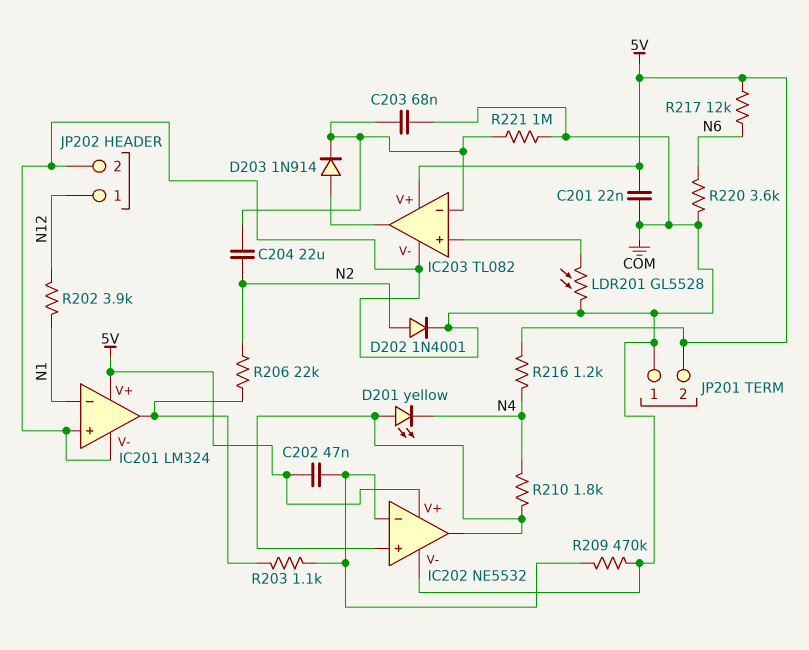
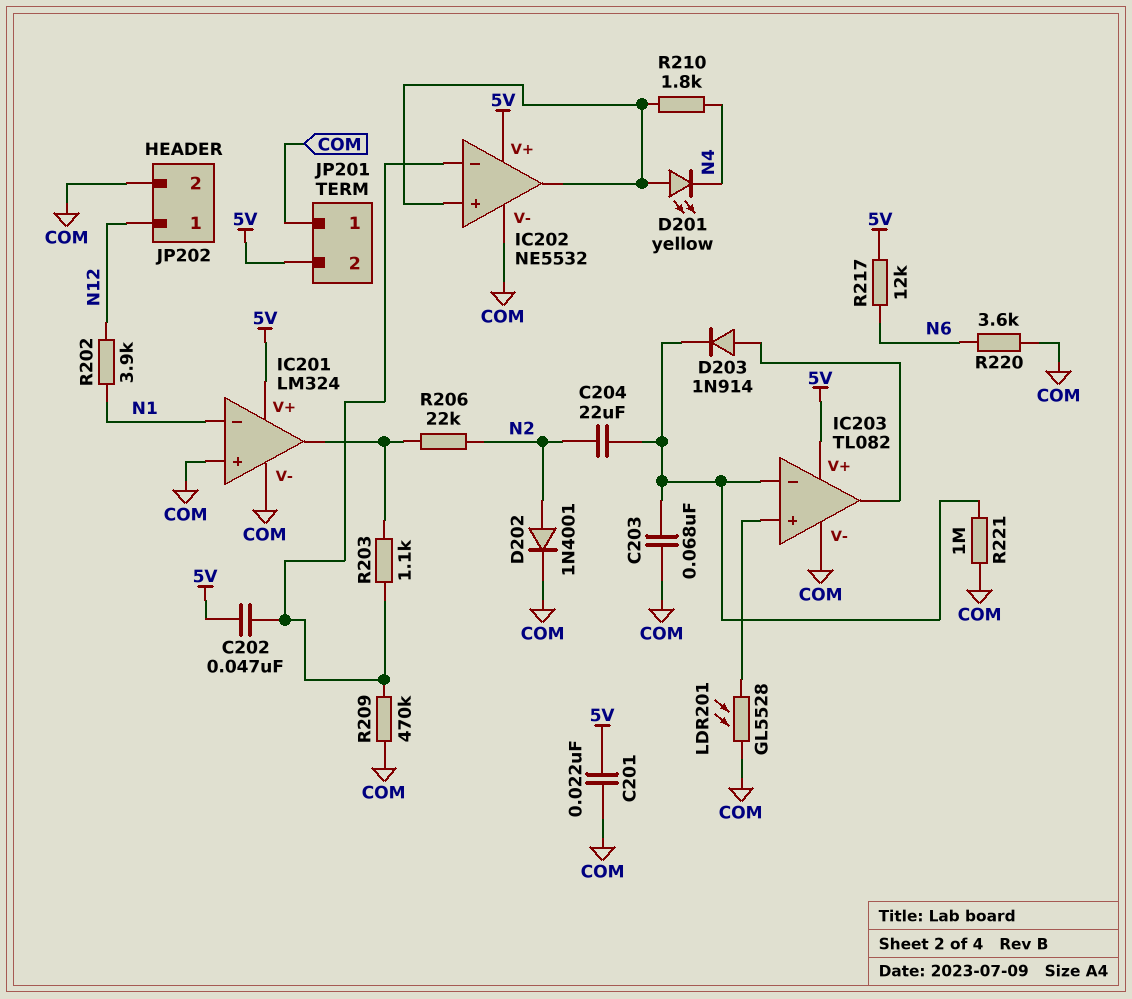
R216: 1.2k (5V, N4) -> none

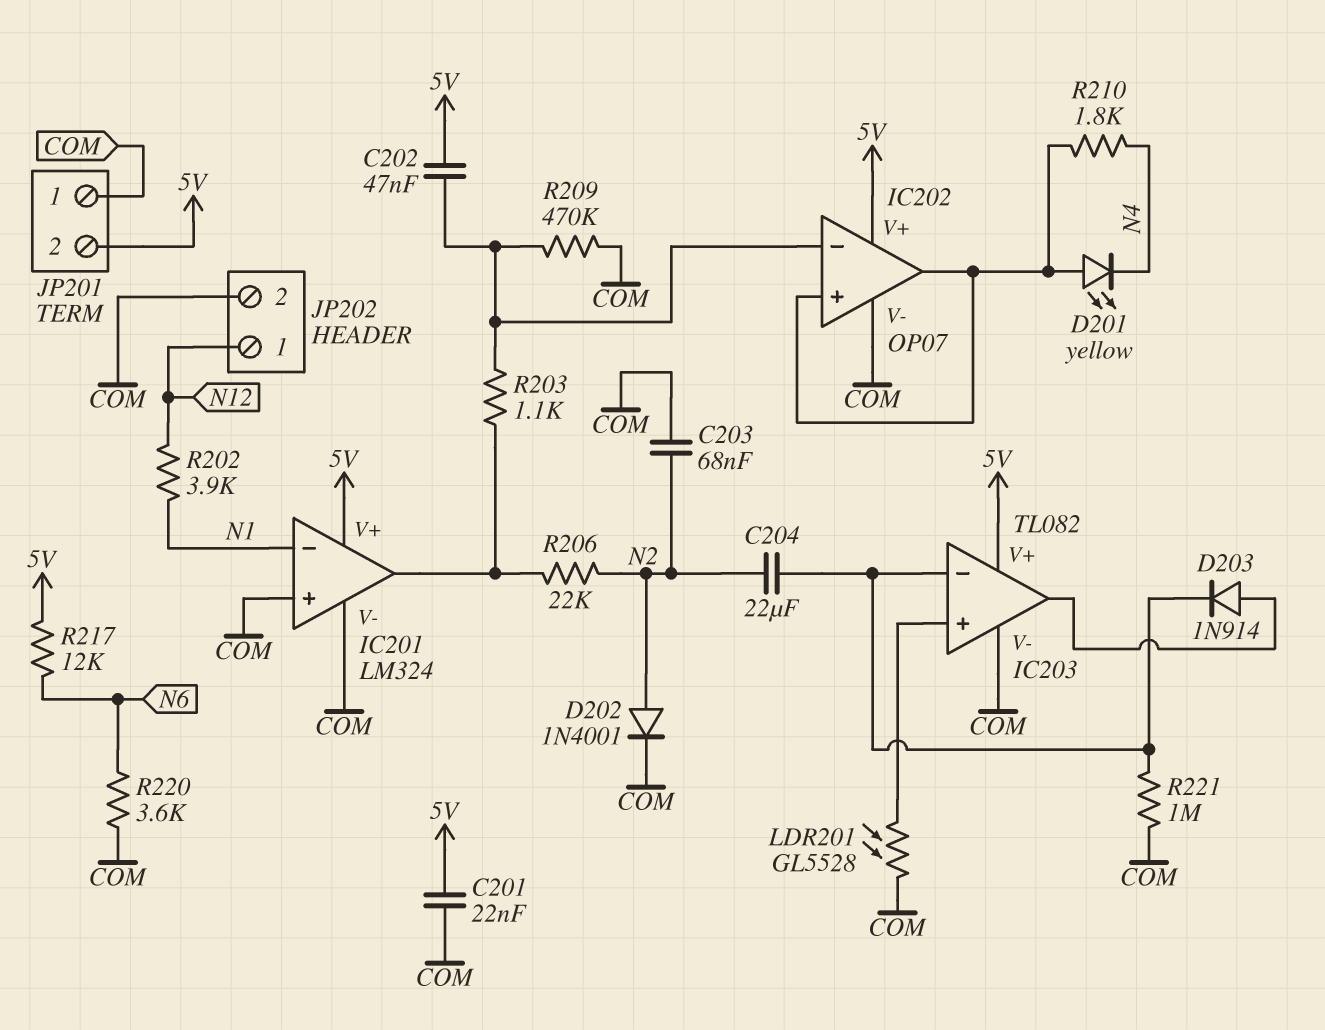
C203: 68nF (COM, IC203/in-) -> 68nF (COM, N2)
IC202: NE5532 -> OP07

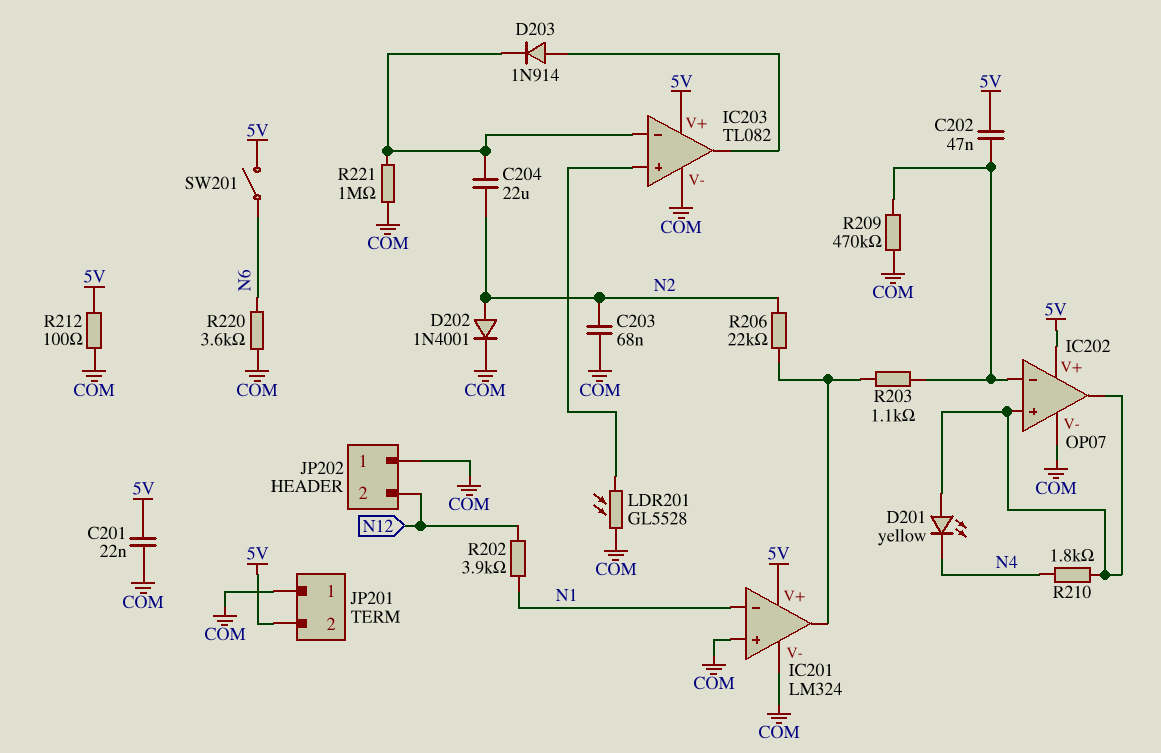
JP202 pin 1: N12 -> COM
JP202 pin 2: COM -> N12
R212: none -> 100 (5V, COM)
R217: 12k (5V, N6) -> none
SW201: none -> switch (5V, N6)

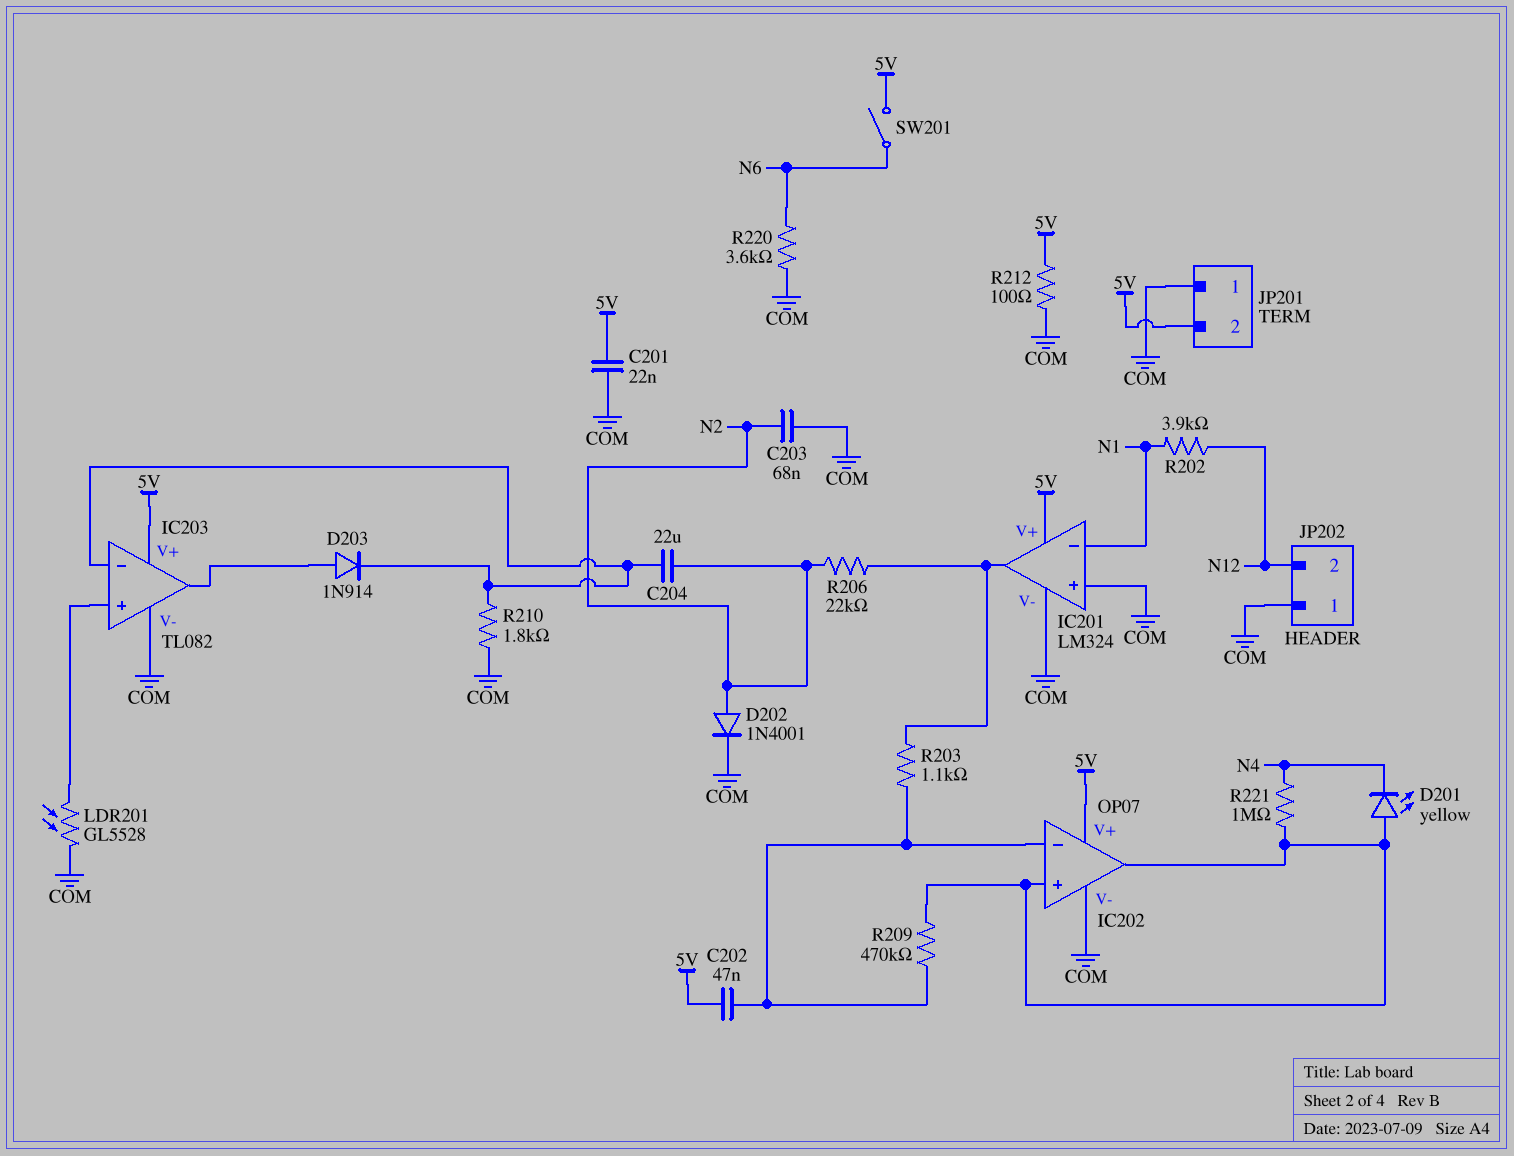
R209: 470k (COM, IC202/in-) -> 470k (IC202/in+, IC202/in-)
R210: 1.8k (IC202/in+, N4) -> 1.8k (COM, IC203/in-)
R221: 1M (COM, IC203/in-) -> 1M (IC202/in+, N4)

